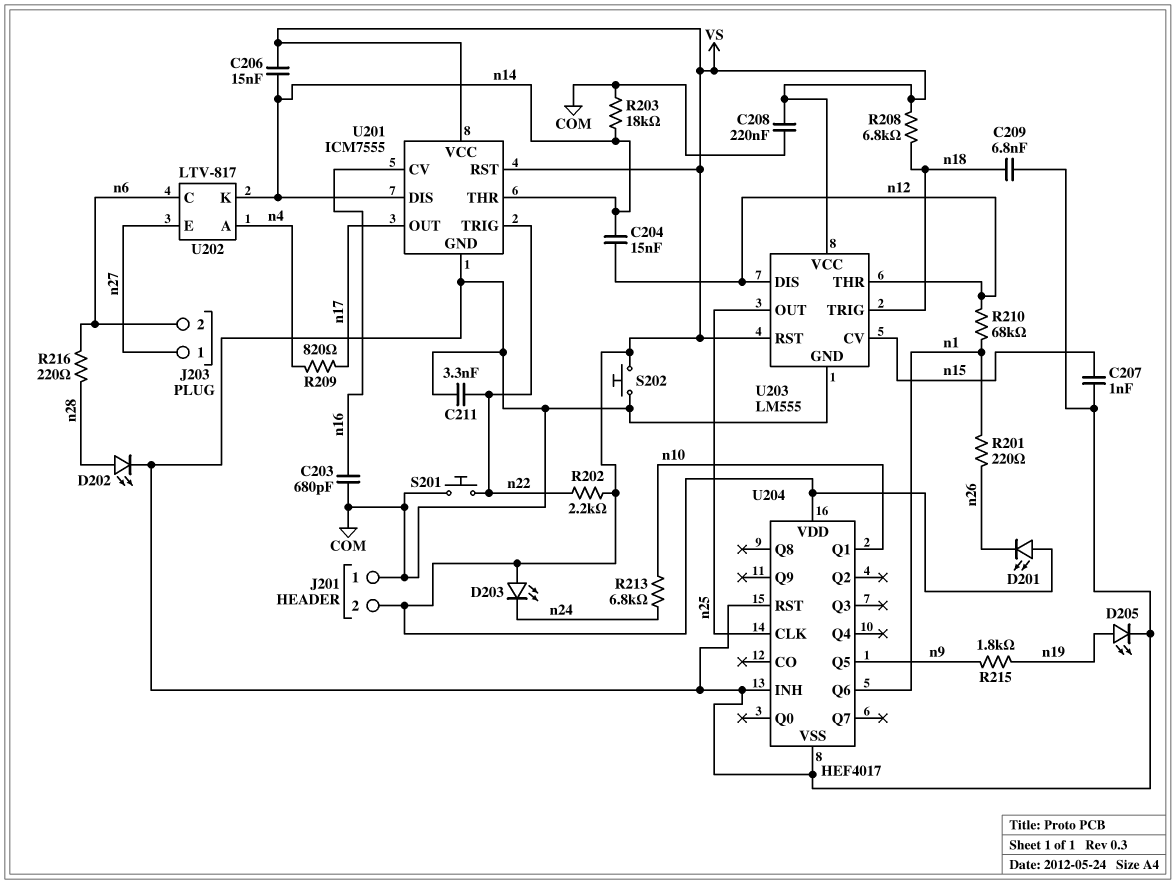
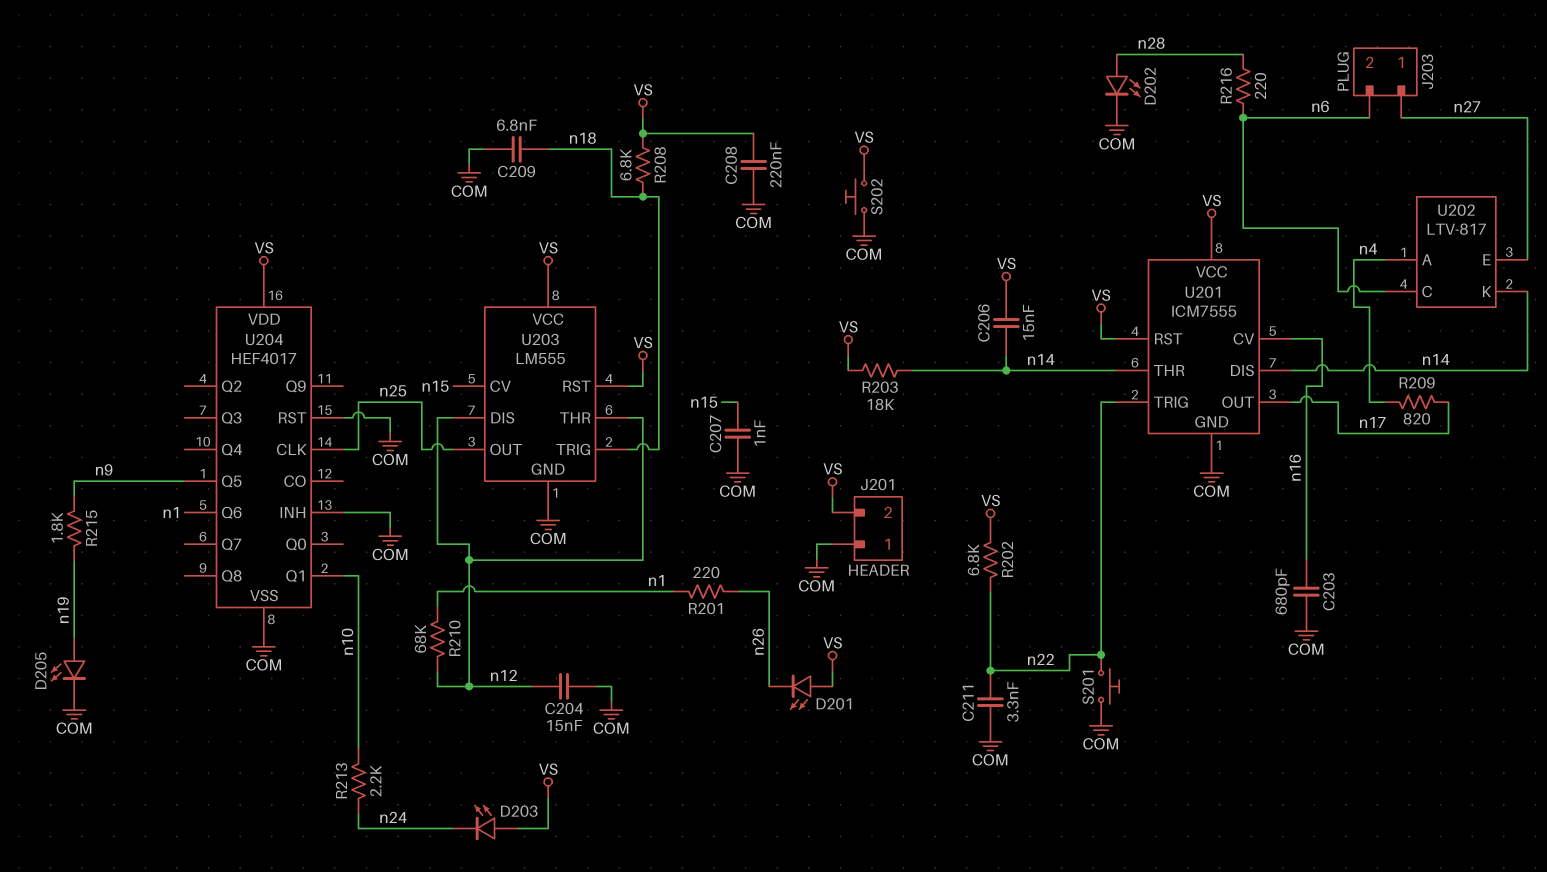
C204: 15nF (n12, n14) -> 15nF (COM, n12)
R202: 2.2k (VS, n22) -> 6.8k (VS, n22)
R203: 18k (COM, n14) -> 18k (VS, n14)
R213: 6.8k (n10, n24) -> 2.2k (n10, n24)

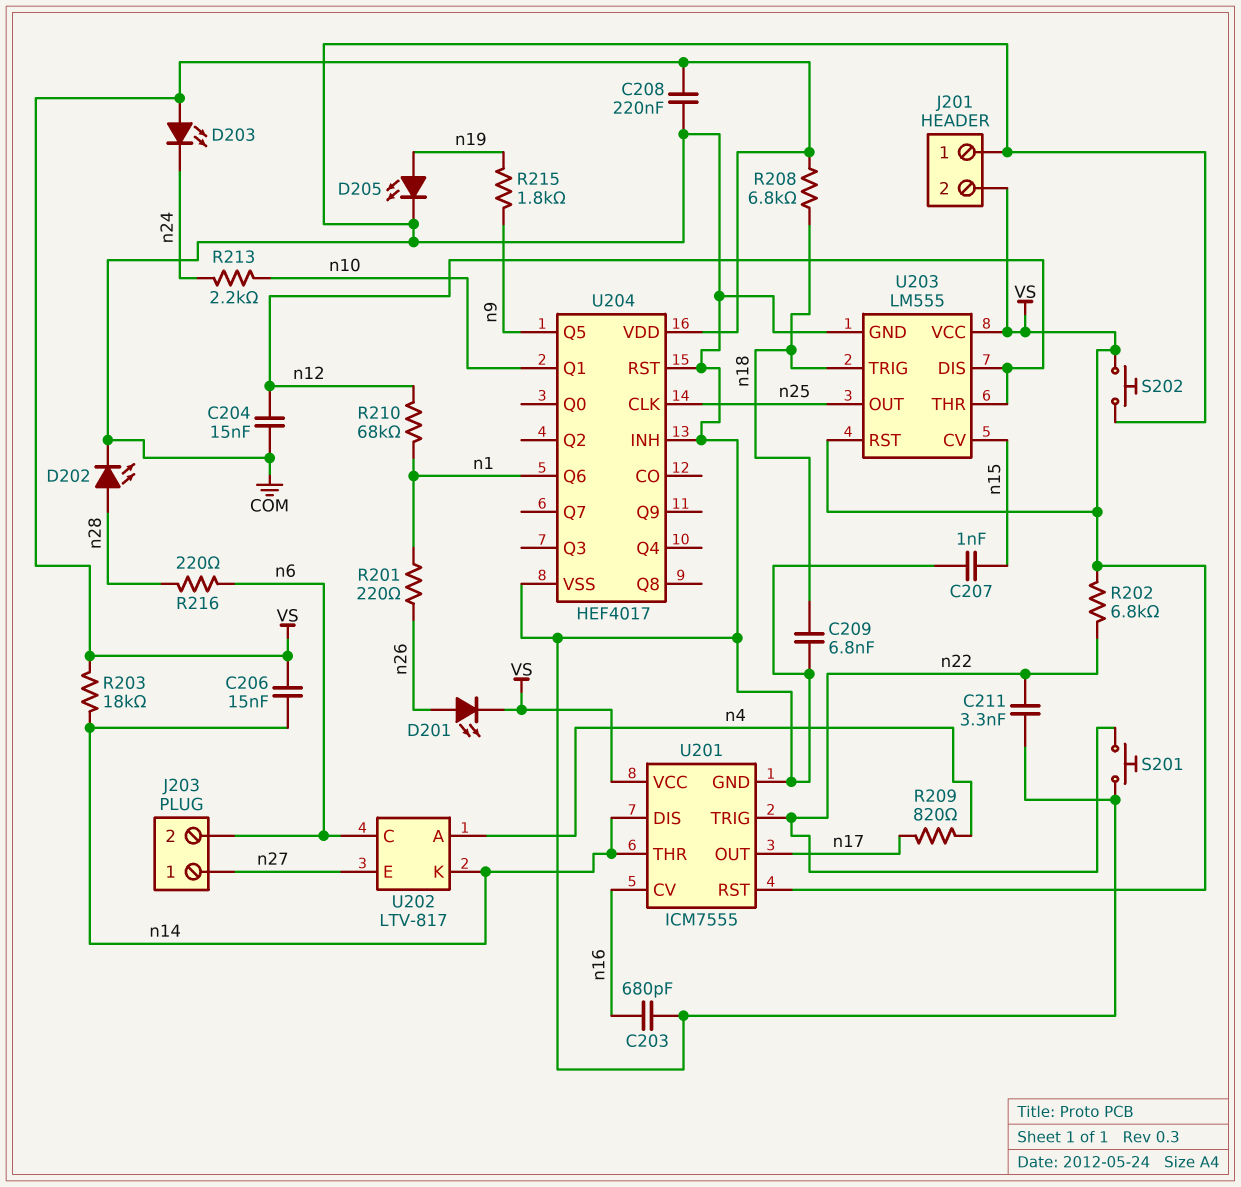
D201: LED (A VS, K n26) -> LED (A n26, K VS)

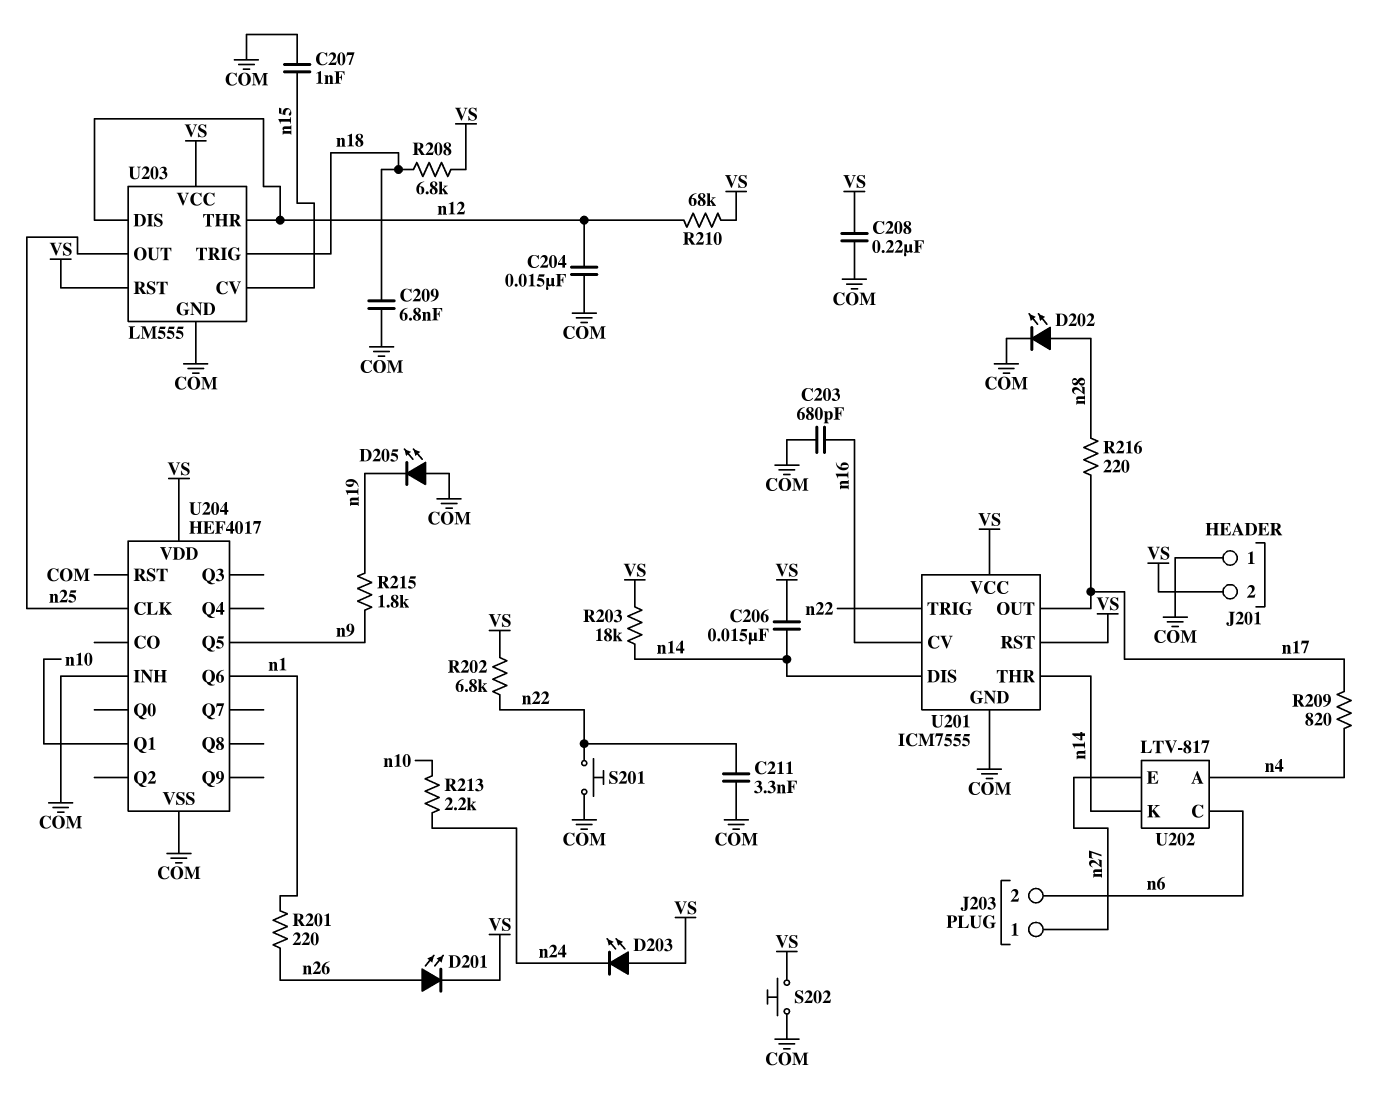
D205: LED (A n19, K COM) -> LED (A COM, K n19)
R210: 68k (n1, n12) -> 68k (VS, n12)
R216: 220 (n6, n28) -> 220 (n17, n28)

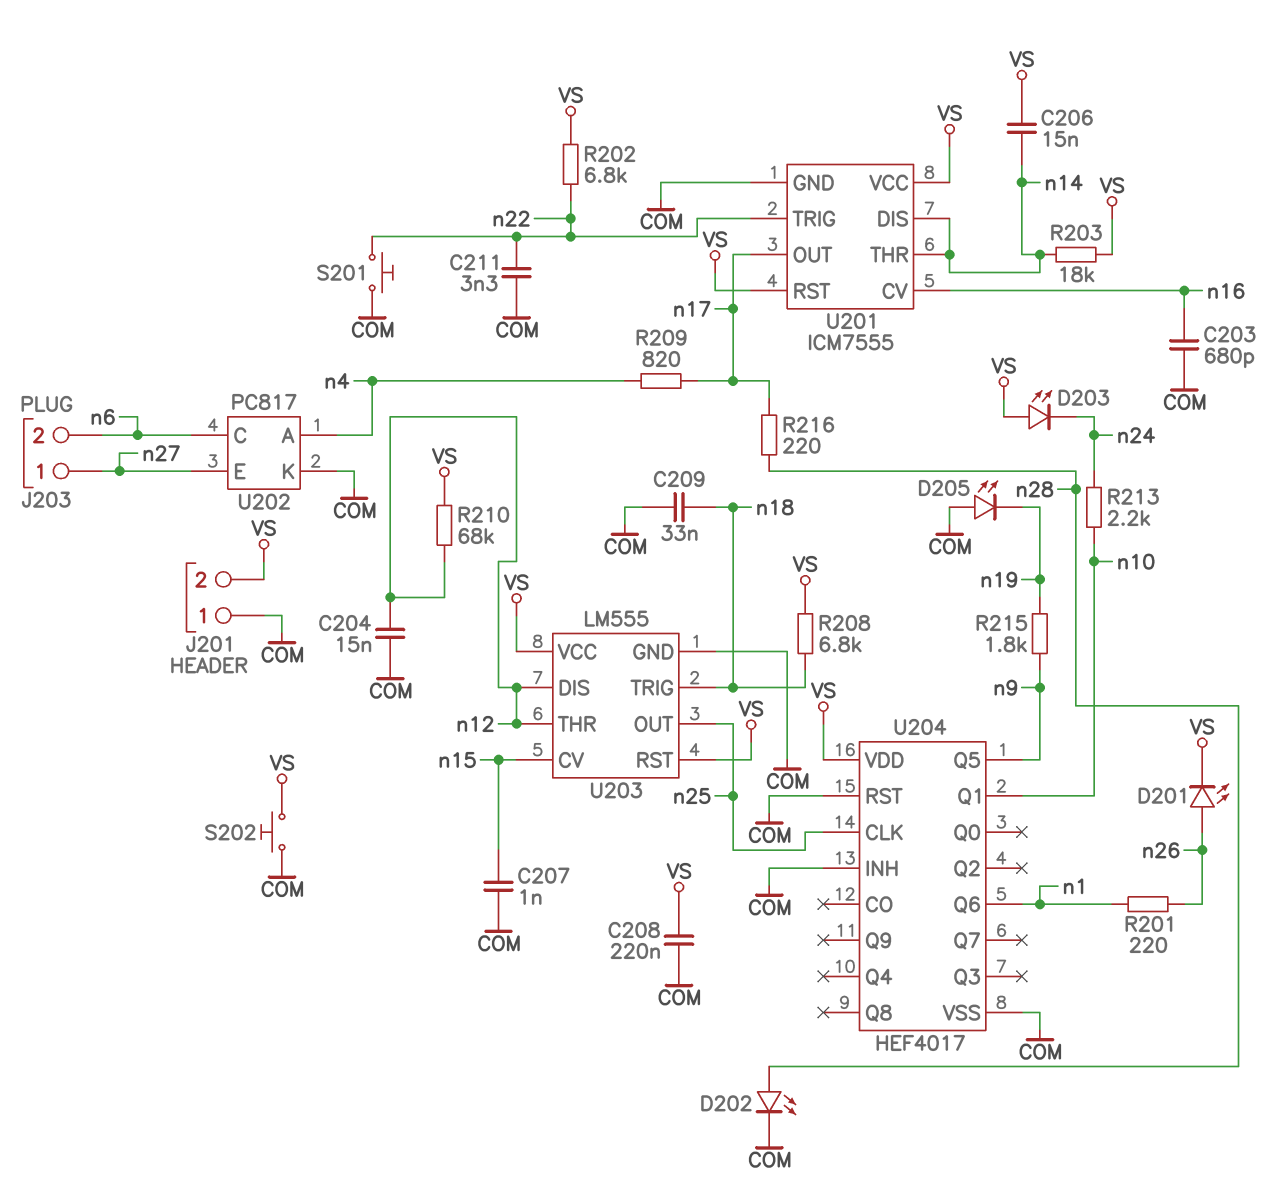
C209: 6.8nF (COM, n18) -> 33nF (COM, n18)
U202: LTV-817 -> PC817
U202 pin K: n14 -> COM

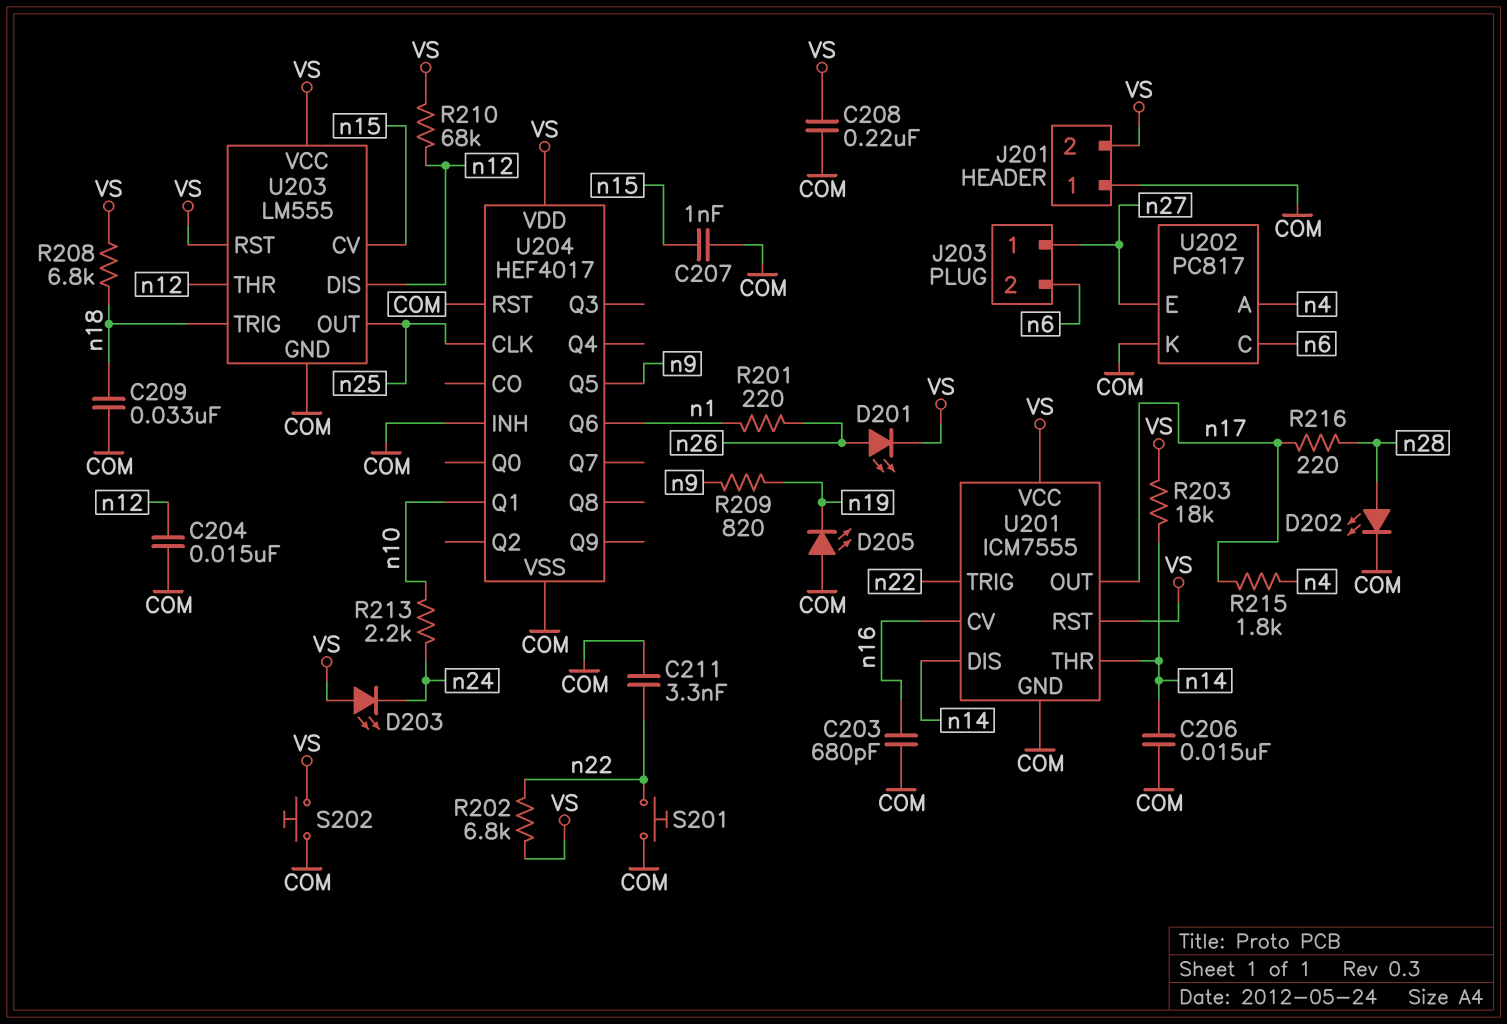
C206: 15nF (VS, n14) -> 15nF (COM, n14)
R209: 820 (n4, n17) -> 820 (n9, n19)
R215: 1.8k (n9, n19) -> 1.8k (n4, n17)

